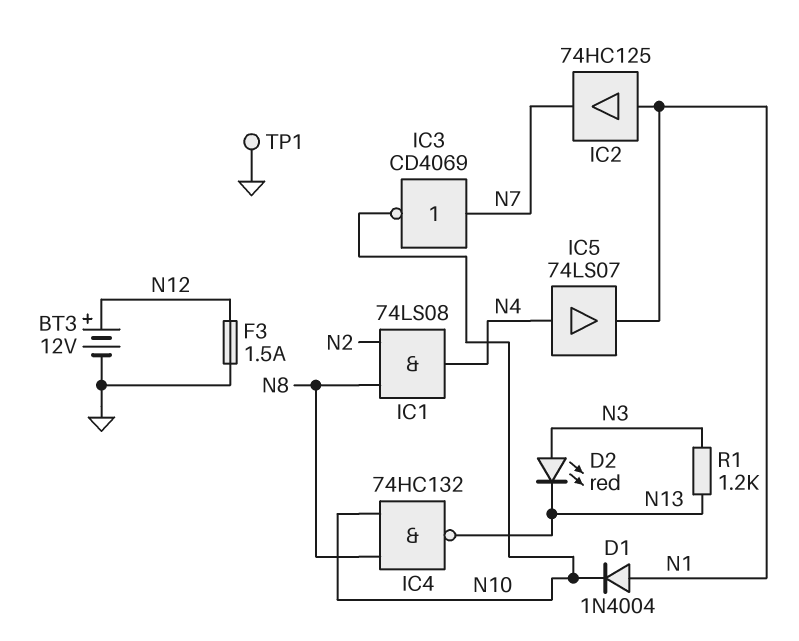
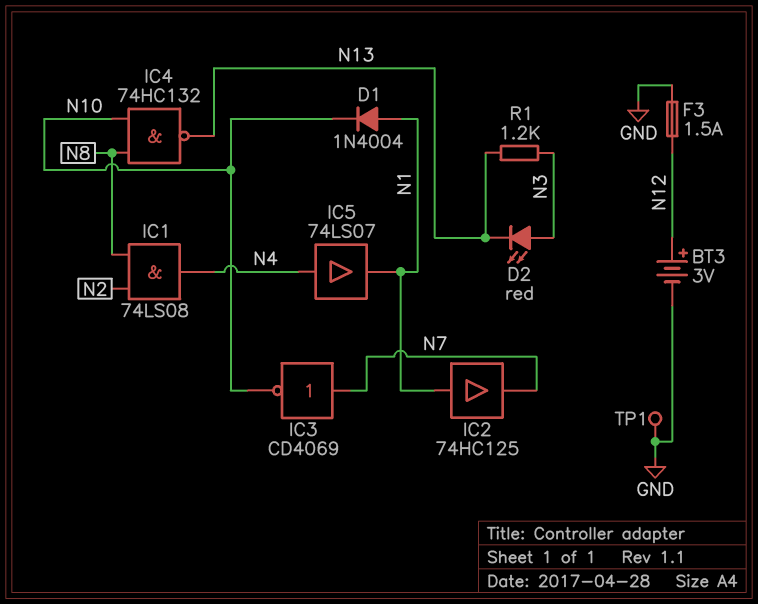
BT3: 12V (plus N12, minus GND) -> 3V (plus N12, minus GND)

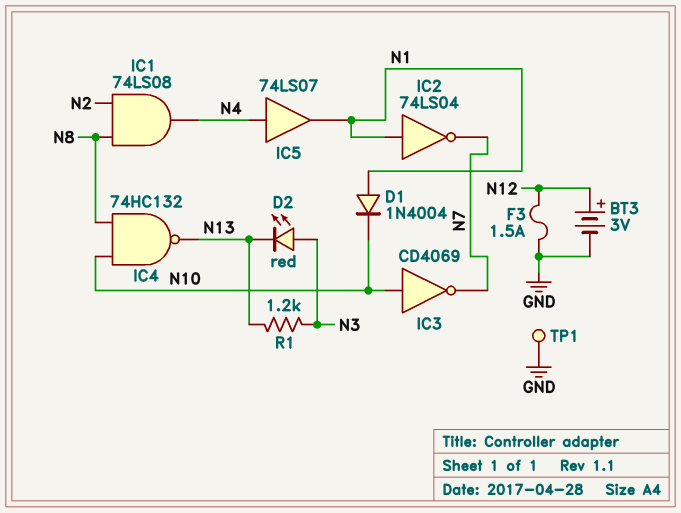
IC2: buffer 74HC125 (in N1, out N7) -> NOT 74LS04 (in N1, out N7)
IC3: NOT CD4069 (in N7, out N10) -> NOT CD4069 (in N10, out N7)

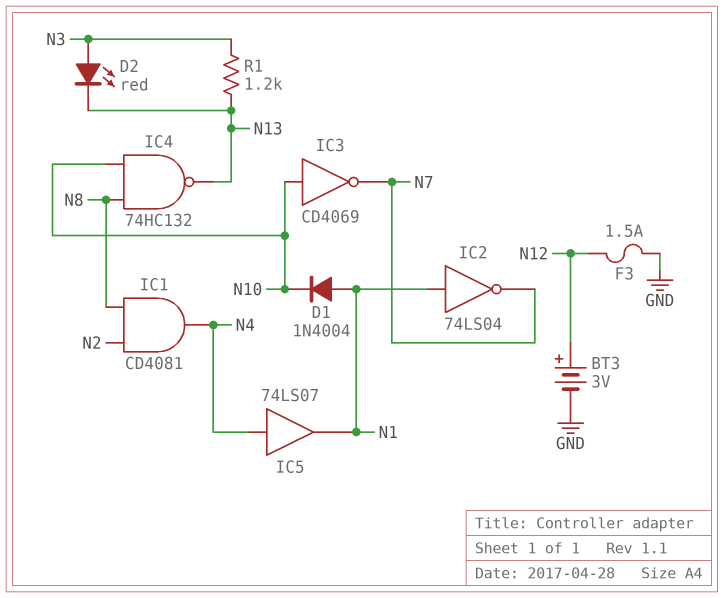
IC1: AND 74LS08 (in N2, in N8, out N4) -> AND CD4081 (in N2, in N8, out N4)
TP1: test point (GND) -> none

